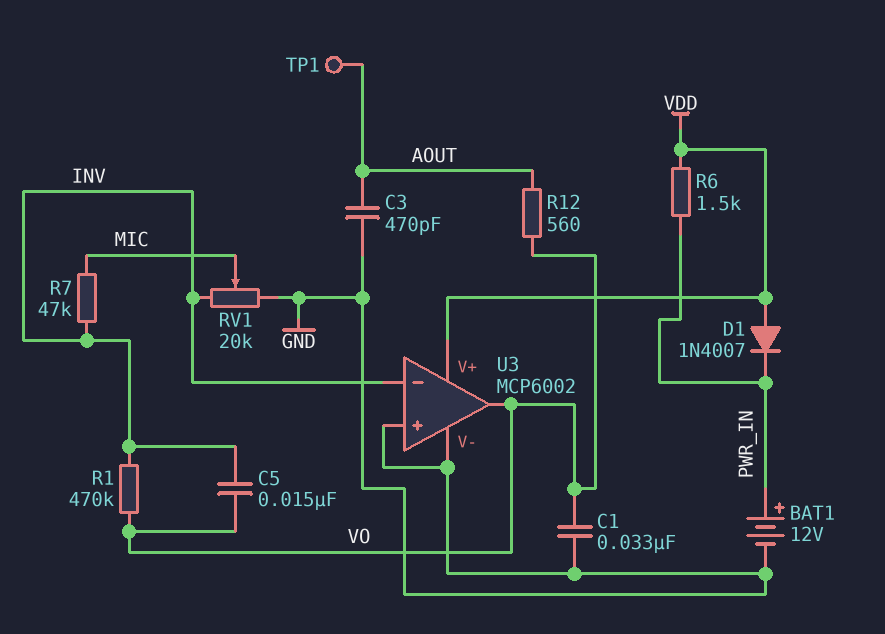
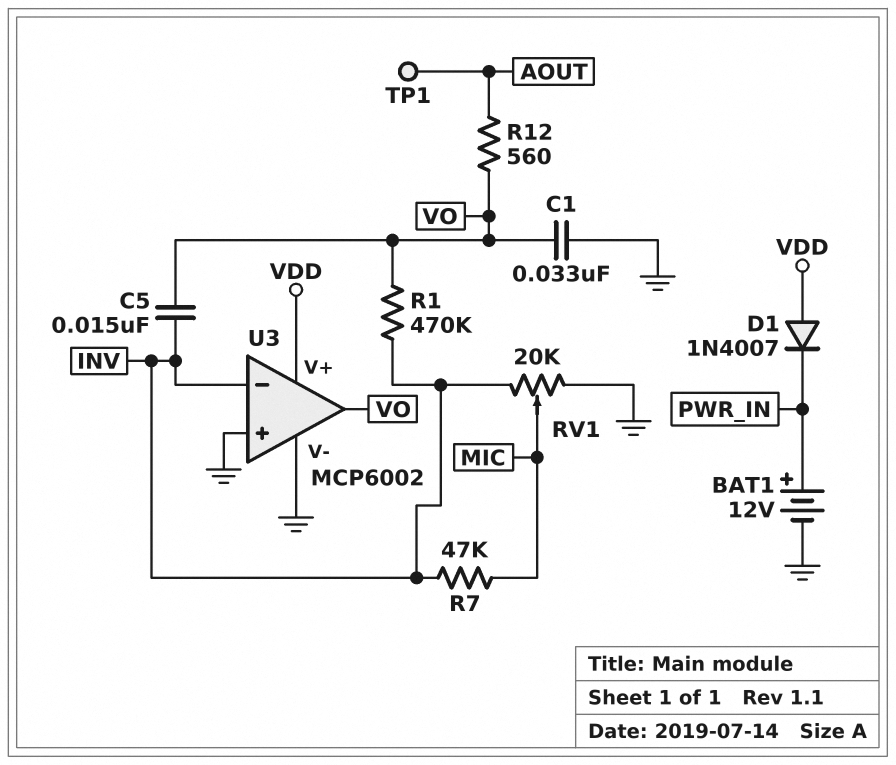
C3: 470pF (AOUT, GND) -> none
R6: 1.5k (PWR_IN, VDD) -> none

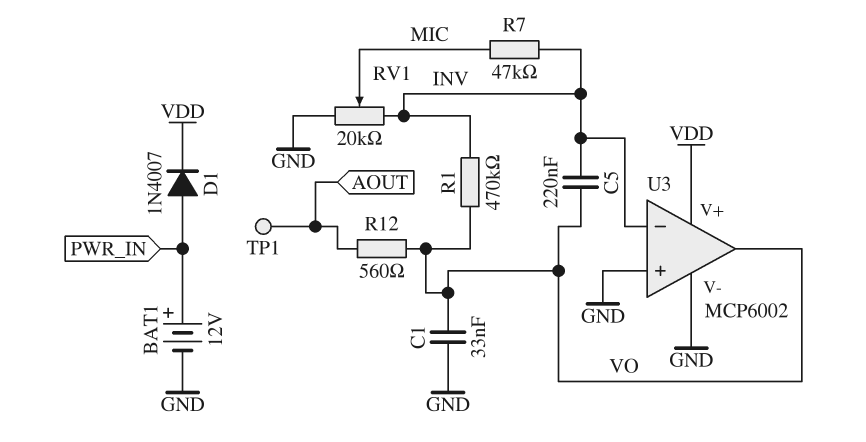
C5: 15nF (INV, VO) -> 220nF (INV, VO)
D1: diode 1N4007 (A VDD, K PWR_IN) -> diode 1N4007 (A PWR_IN, K VDD)

